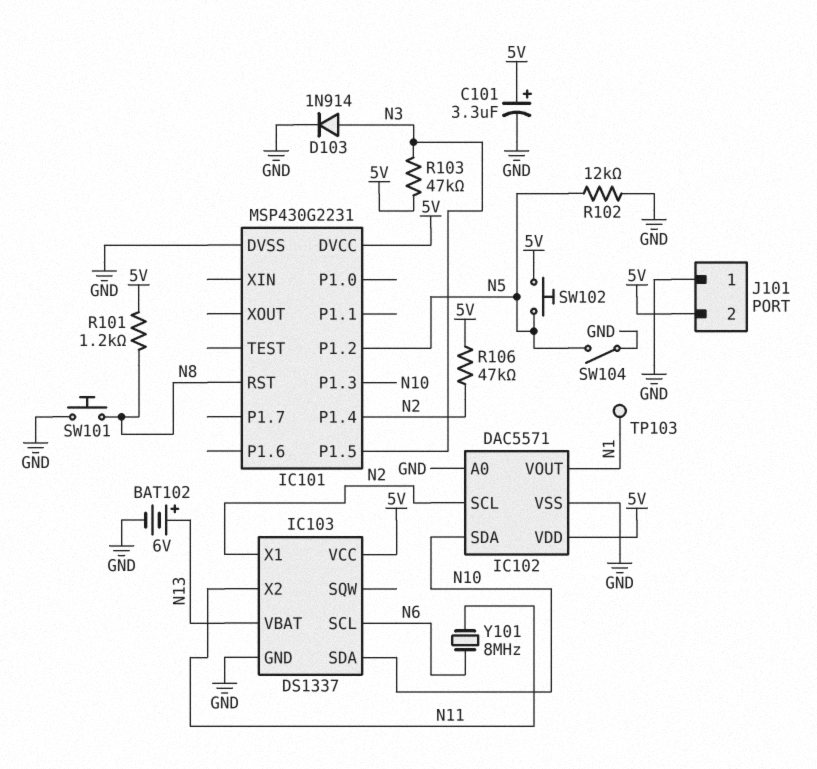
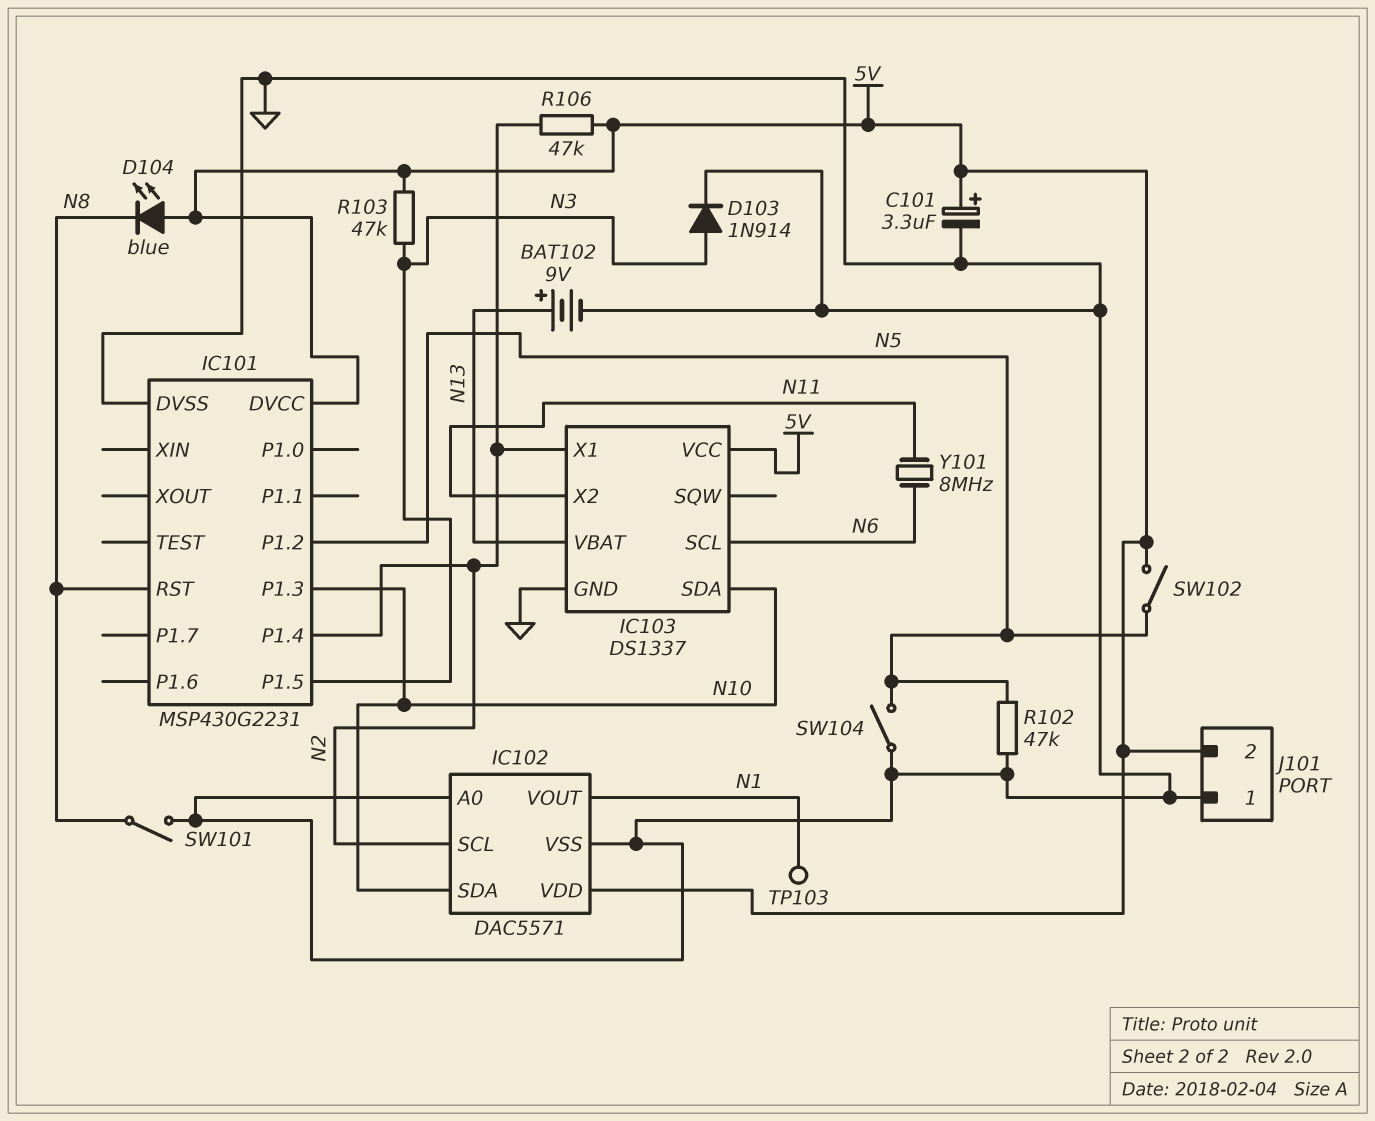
BAT102: 6V (plus N13, minus GND) -> 9V (plus N13, minus GND)
D104: none -> LED blue (A 5V, K N8)
R101: 1.2k (5V, N8) -> none
R102: 12k (GND, N5) -> 47k (GND, N5)
SW101: button (GND, N8) -> switch (GND, N8)
SW102: button (5V, N5) -> switch (5V, N5)

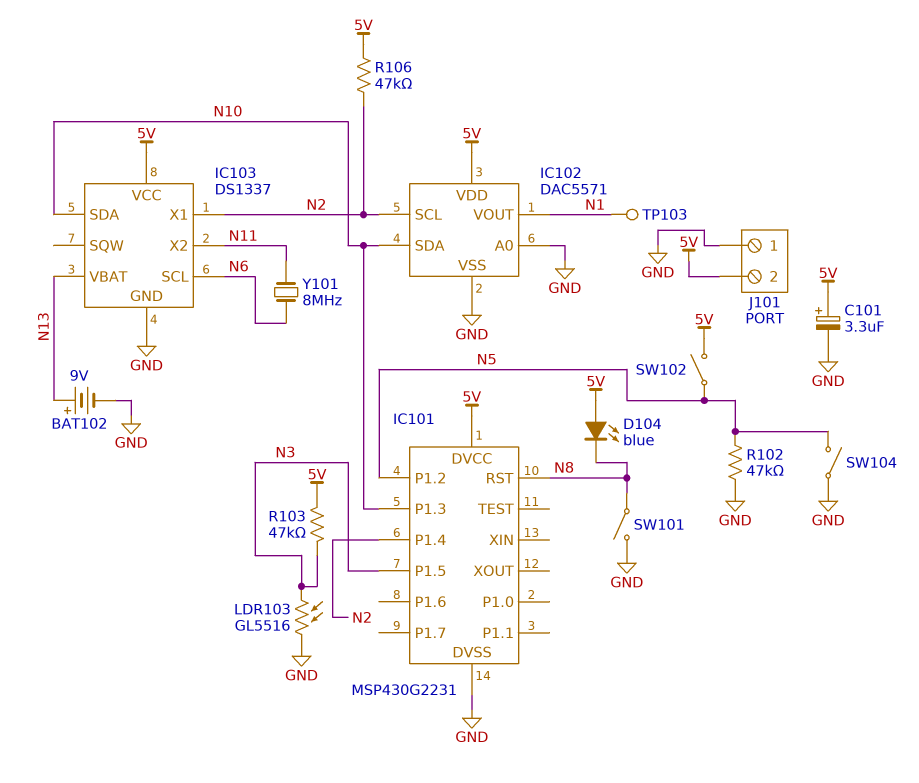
D103: diode 1N914 (A N3, K GND) -> none
LDR103: none -> GL5516 (GND, N3)

